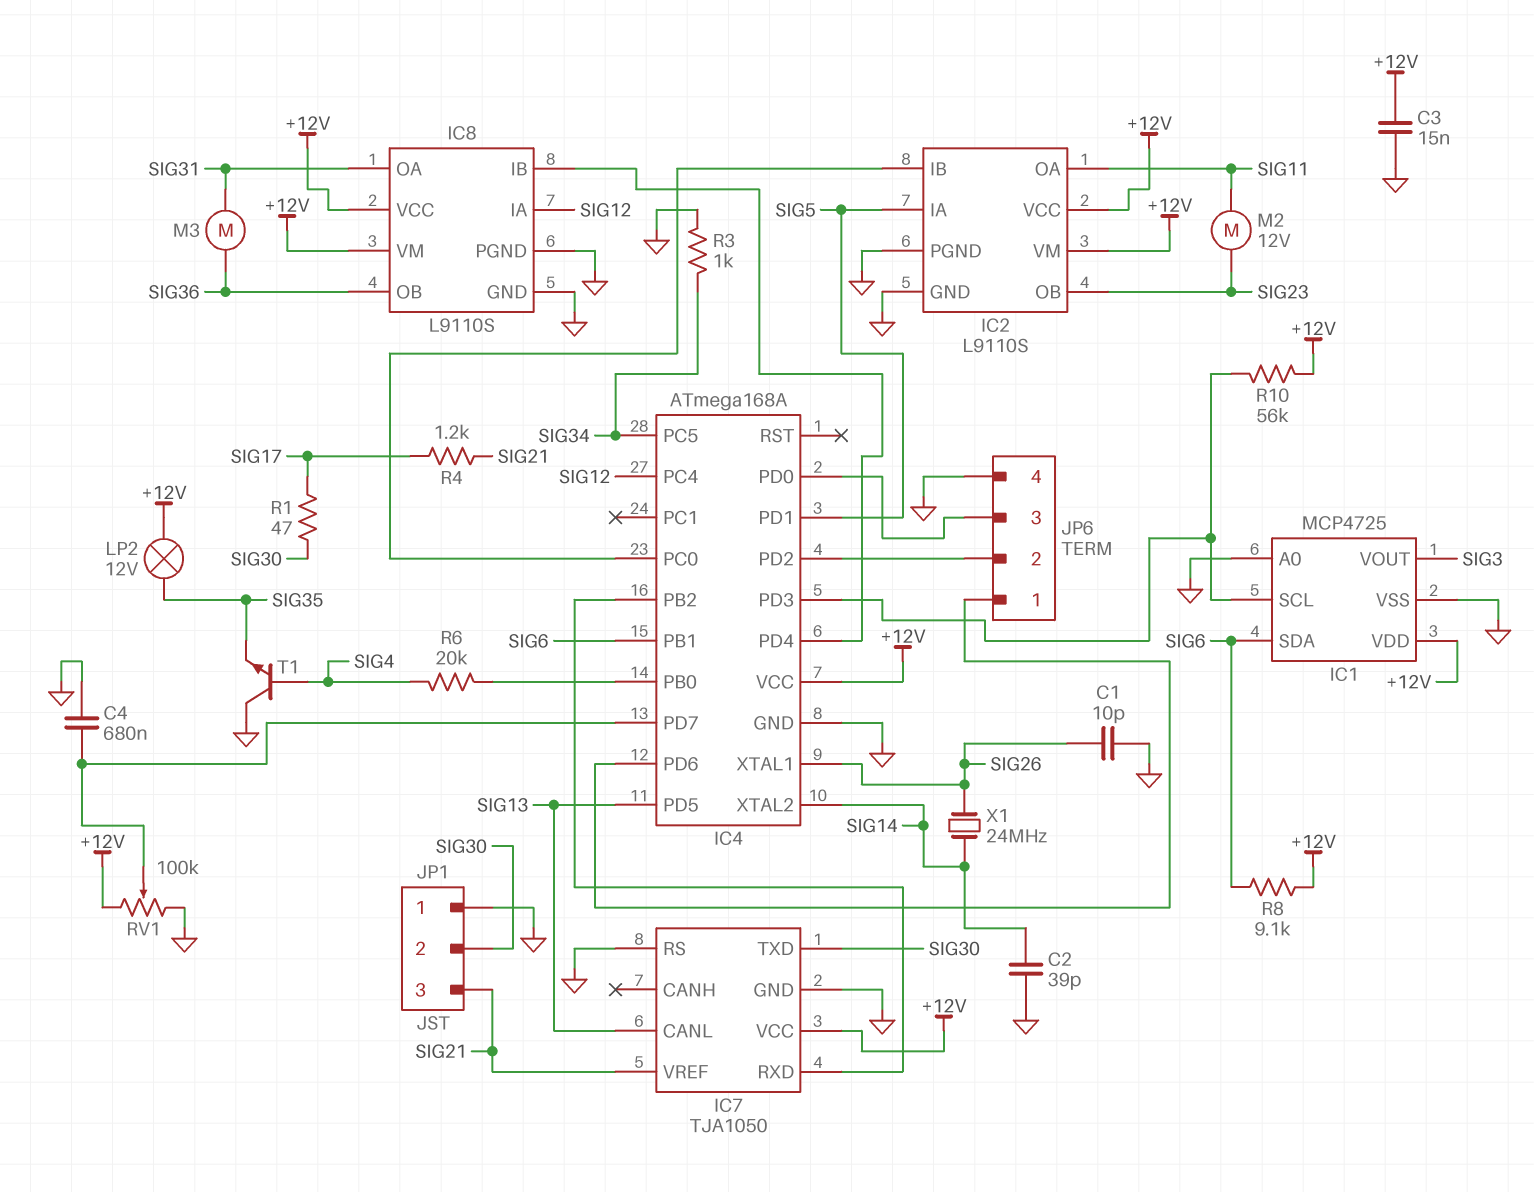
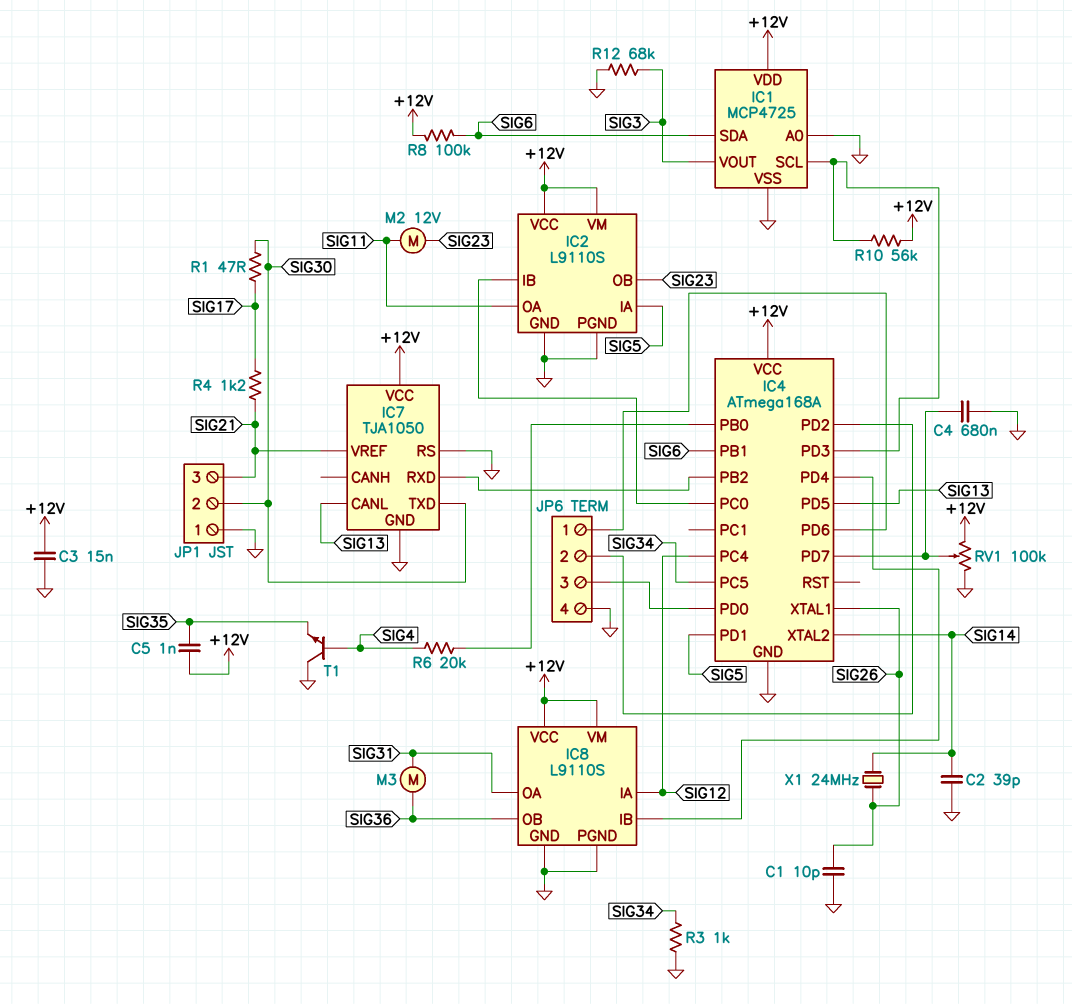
C5: none -> 1nF (+12V, SIG35)
LP2: lamp 12V (+12V, SIG35) -> none
R8: 9.1k (+12V, SIG6) -> 100k (+12V, SIG6)
R12: none -> 68k (GND, SIG3)

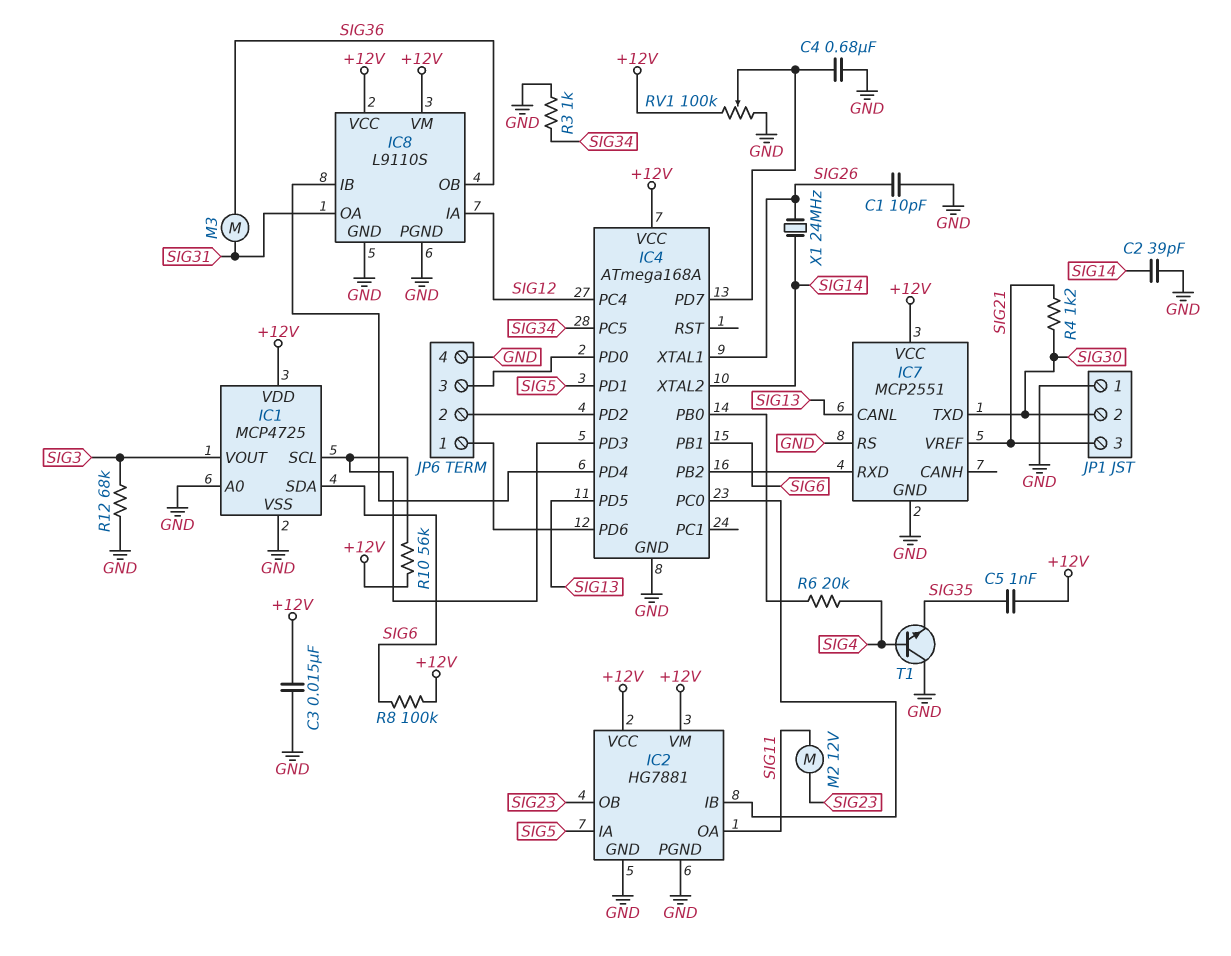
IC2: L9110S -> HG7881
IC7: TJA1050 -> MCP2551
R1: 47 (SIG17, SIG30) -> none
R4: 1.2k (SIG17, SIG21) -> 1.2k (SIG21, SIG30)

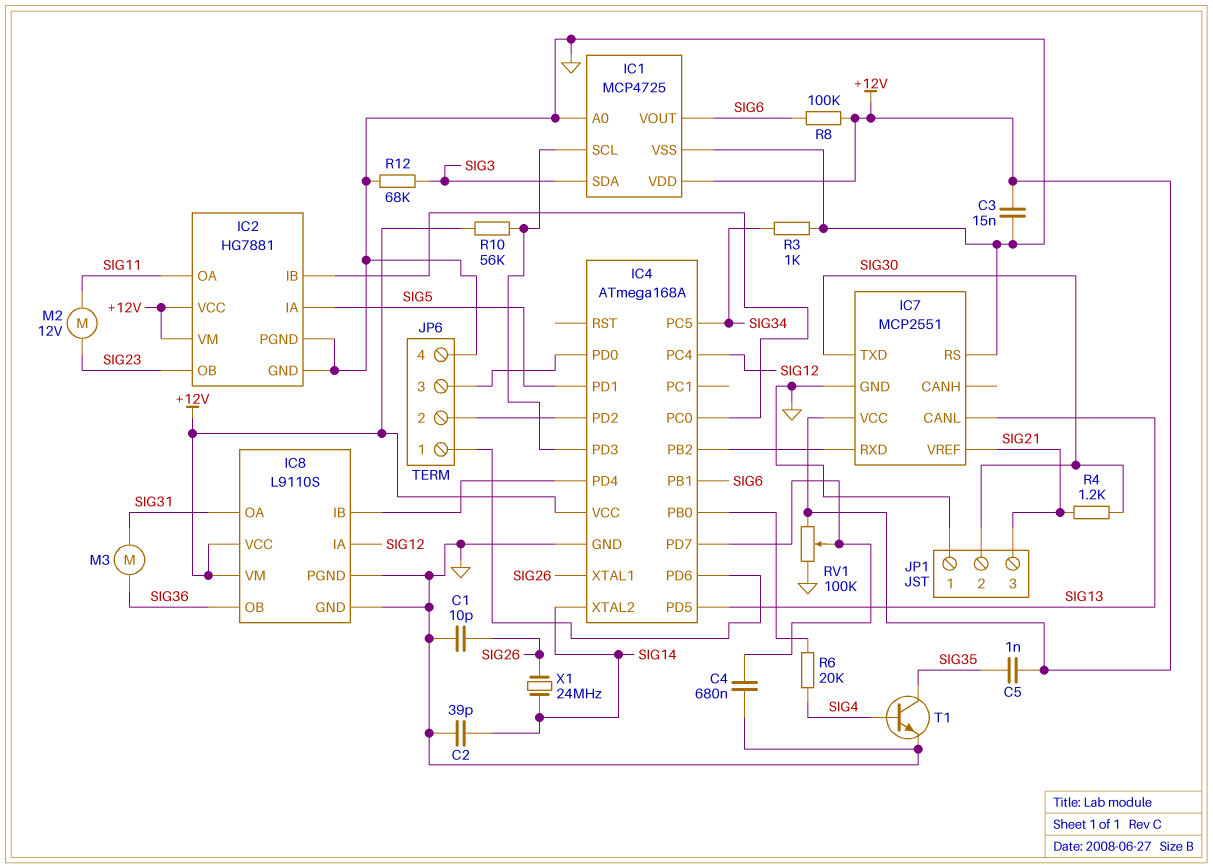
IC1 pin SDA: SIG6 -> SIG3
IC1 pin VOUT: SIG3 -> SIG6
T1: NPN (B SIG4, C GND, E SIG35) -> NPN (B SIG4, C SIG35, E GND)

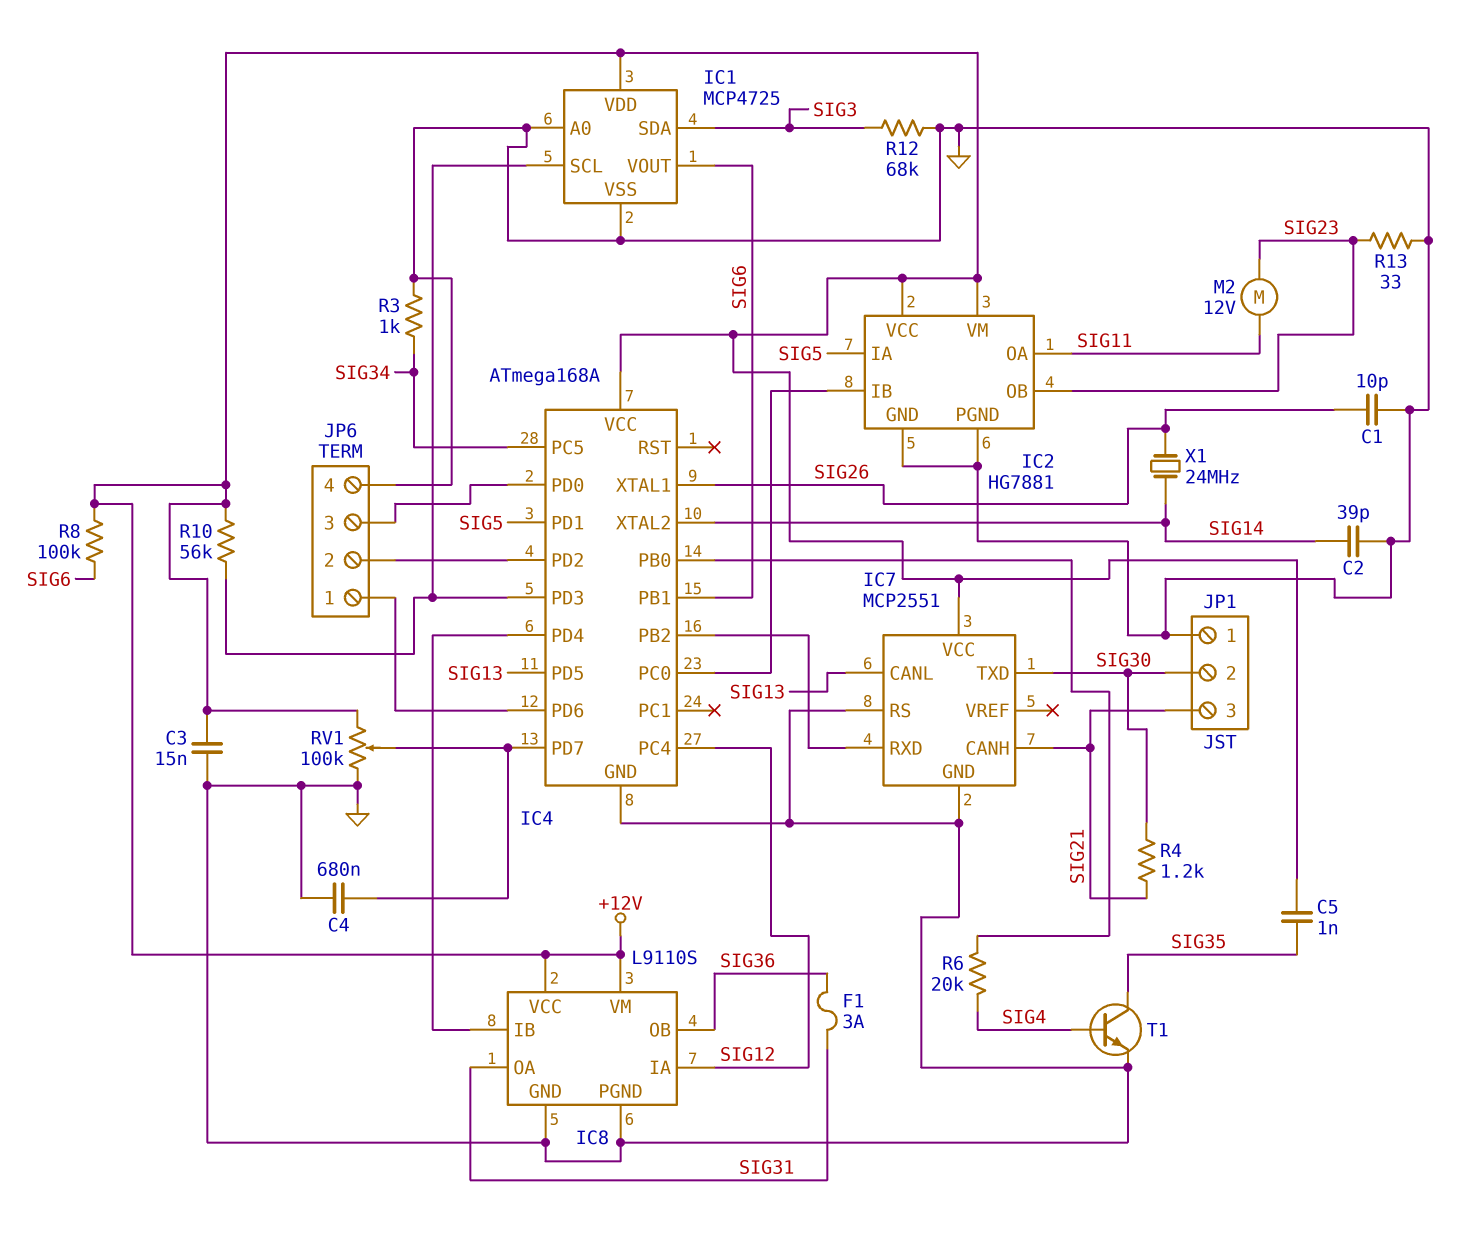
F1: none -> 3A (SIG31, SIG36)
IC7 pin CANH: none -> SIG21
IC7 pin VREF: SIG21 -> none
M3: motor (SIG31, SIG36) -> none
R13: none -> 33 (GND, SIG23)

